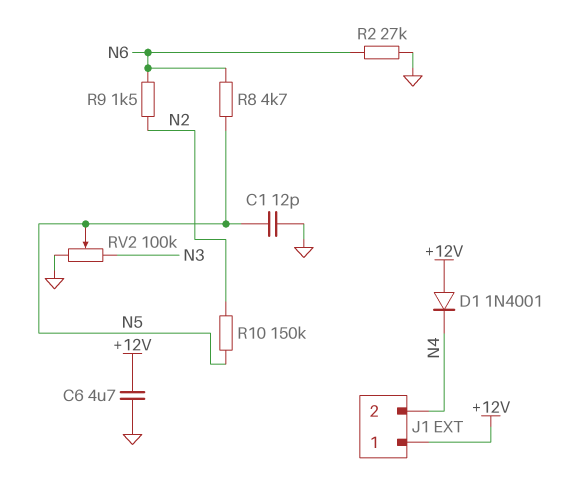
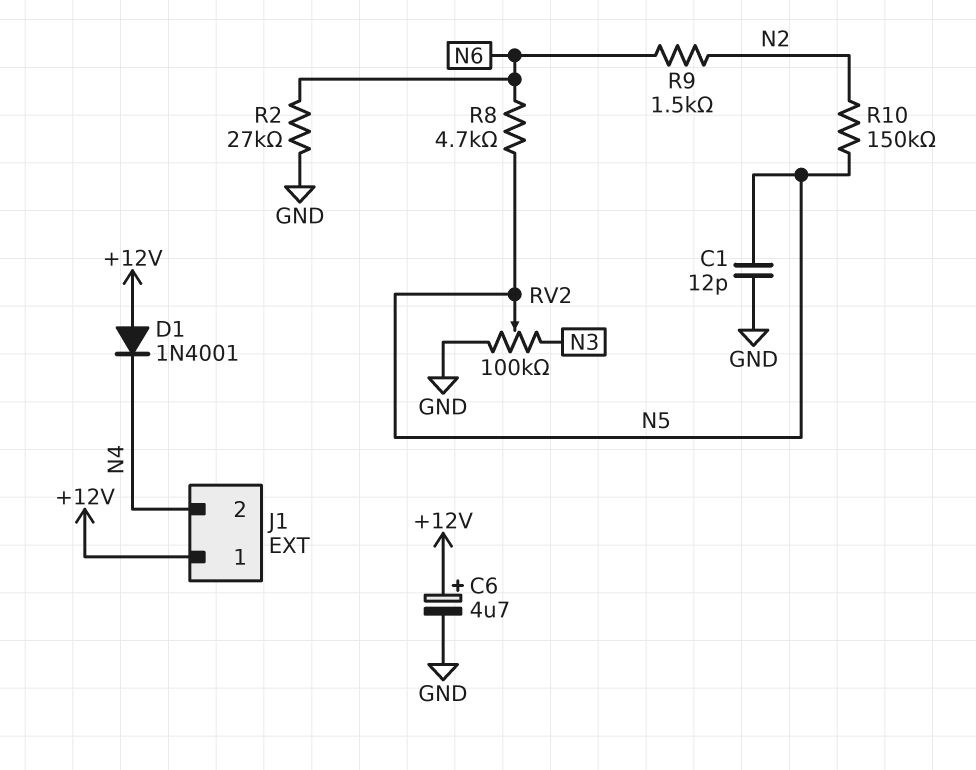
C6: 4.7uF (+12V, GND) -> 4.7uF (plus +12V, minus GND)

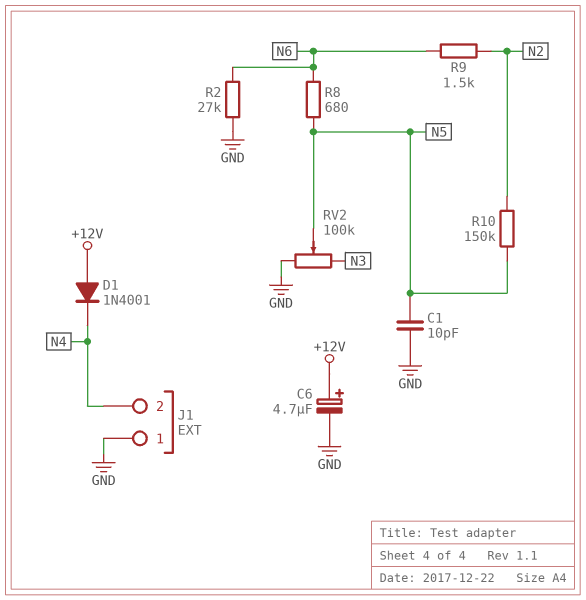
C1: 12pF (GND, N5) -> 10pF (GND, N5)
J1 pin 1: +12V -> GND
R8: 4.7k (N5, N6) -> 680 (N5, N6)

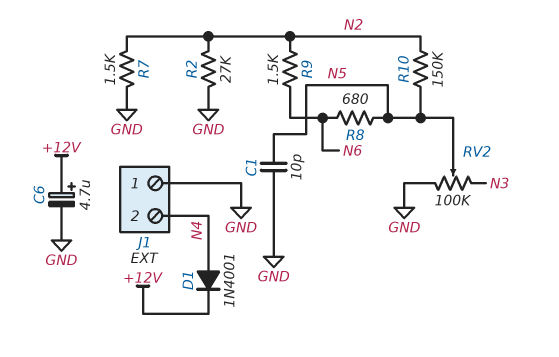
D1: diode 1N4001 (A +12V, K N4) -> diode 1N4001 (A N4, K +12V)
R2: 27k (GND, N6) -> 27k (GND, N2)
R7: none -> 1.5k (GND, N2)

